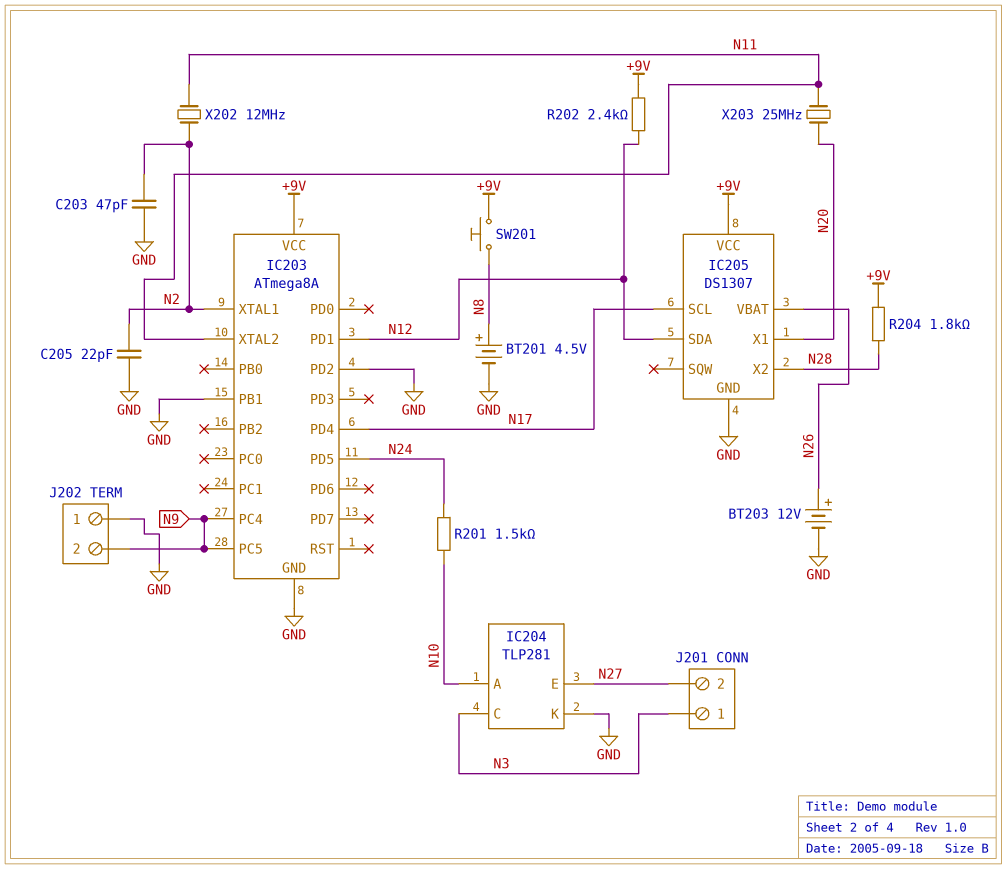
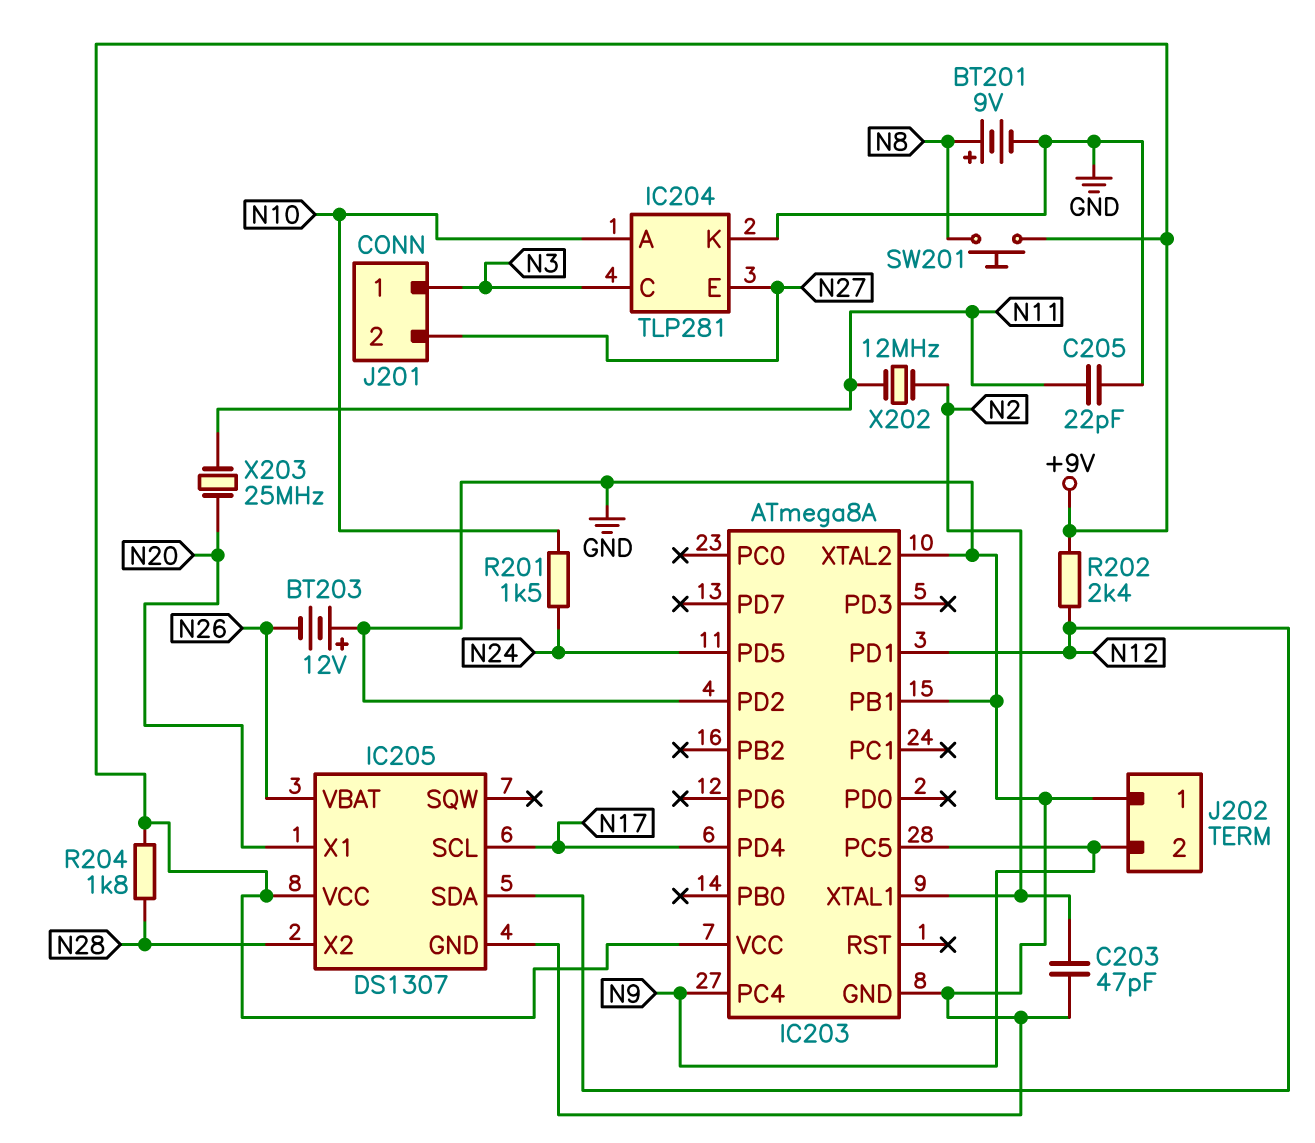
BT201: 4.5V (plus N8, minus GND) -> 9V (plus N8, minus GND)
BT203: 12V (plus N26, minus GND) -> 12V (plus GND, minus N26)
C205: 22pF (GND, N2) -> 22pF (GND, N11)
IC203 pin XTAL2: N11 -> GND

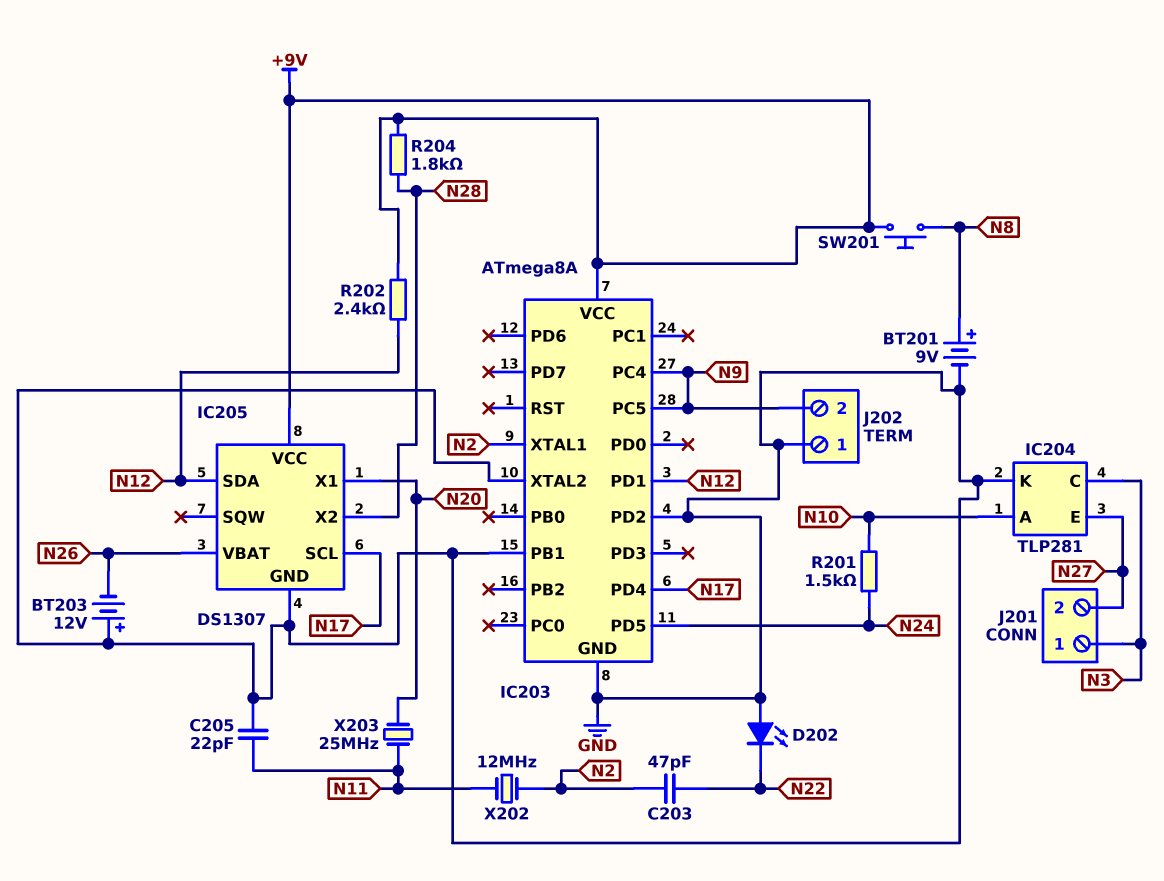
C203: 47pF (GND, N2) -> 47pF (N2, N22)
D202: none -> LED (A GND, K N22)

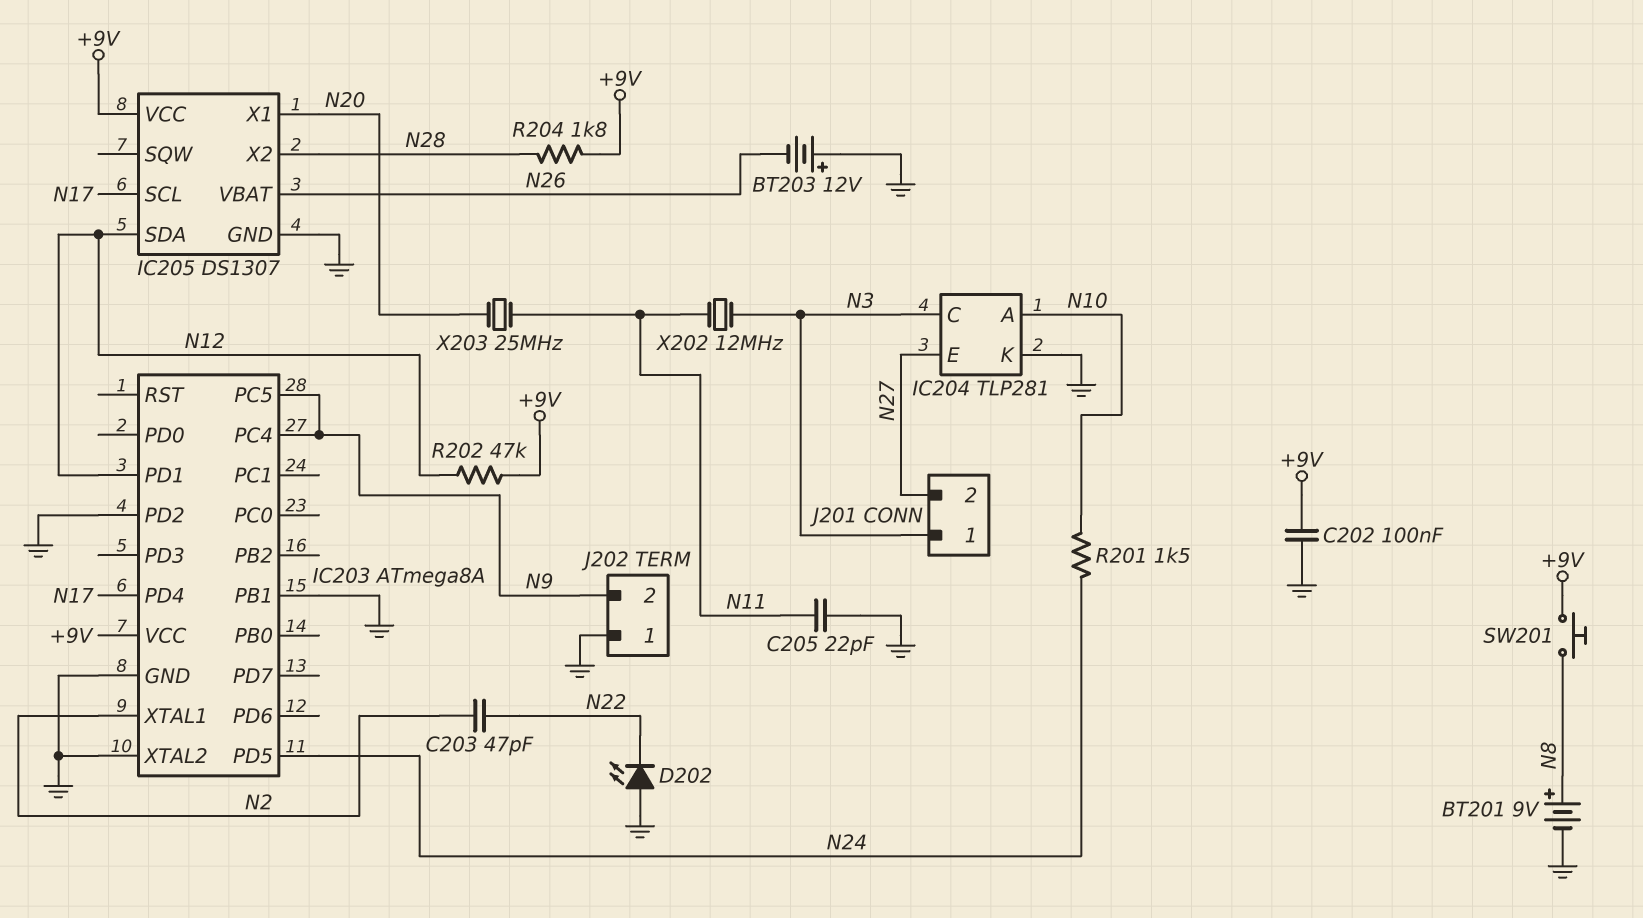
C202: none -> 100nF (+9V, GND)
R202: 2.4k (+9V, N12) -> 47k (+9V, N12)
X202: 12MHz (N2, N11) -> 12MHz (N3, N11)

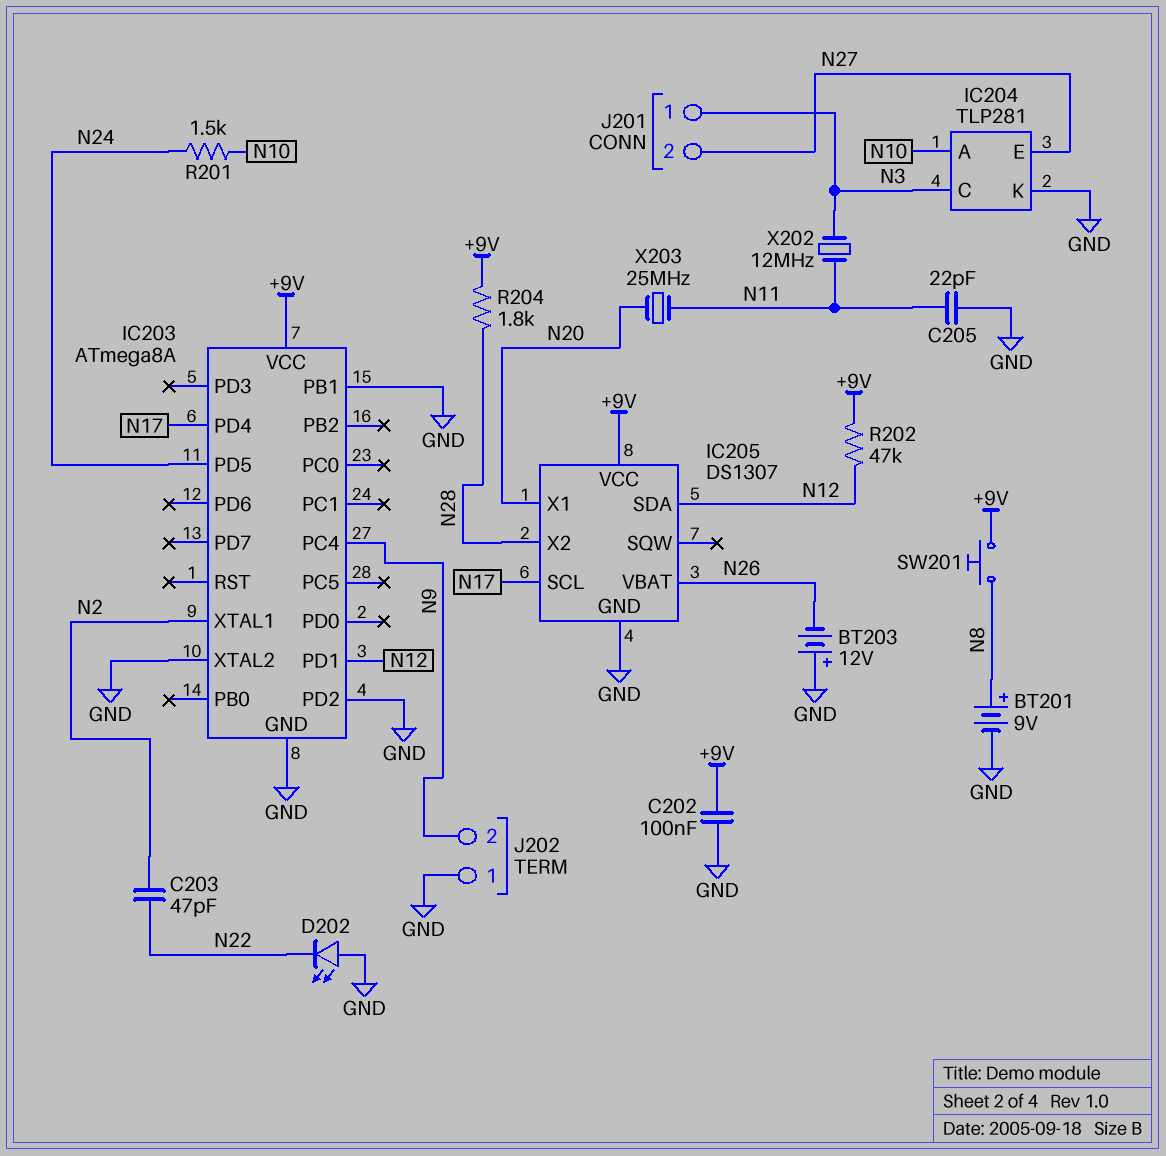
IC203 pin PC5: N9 -> none

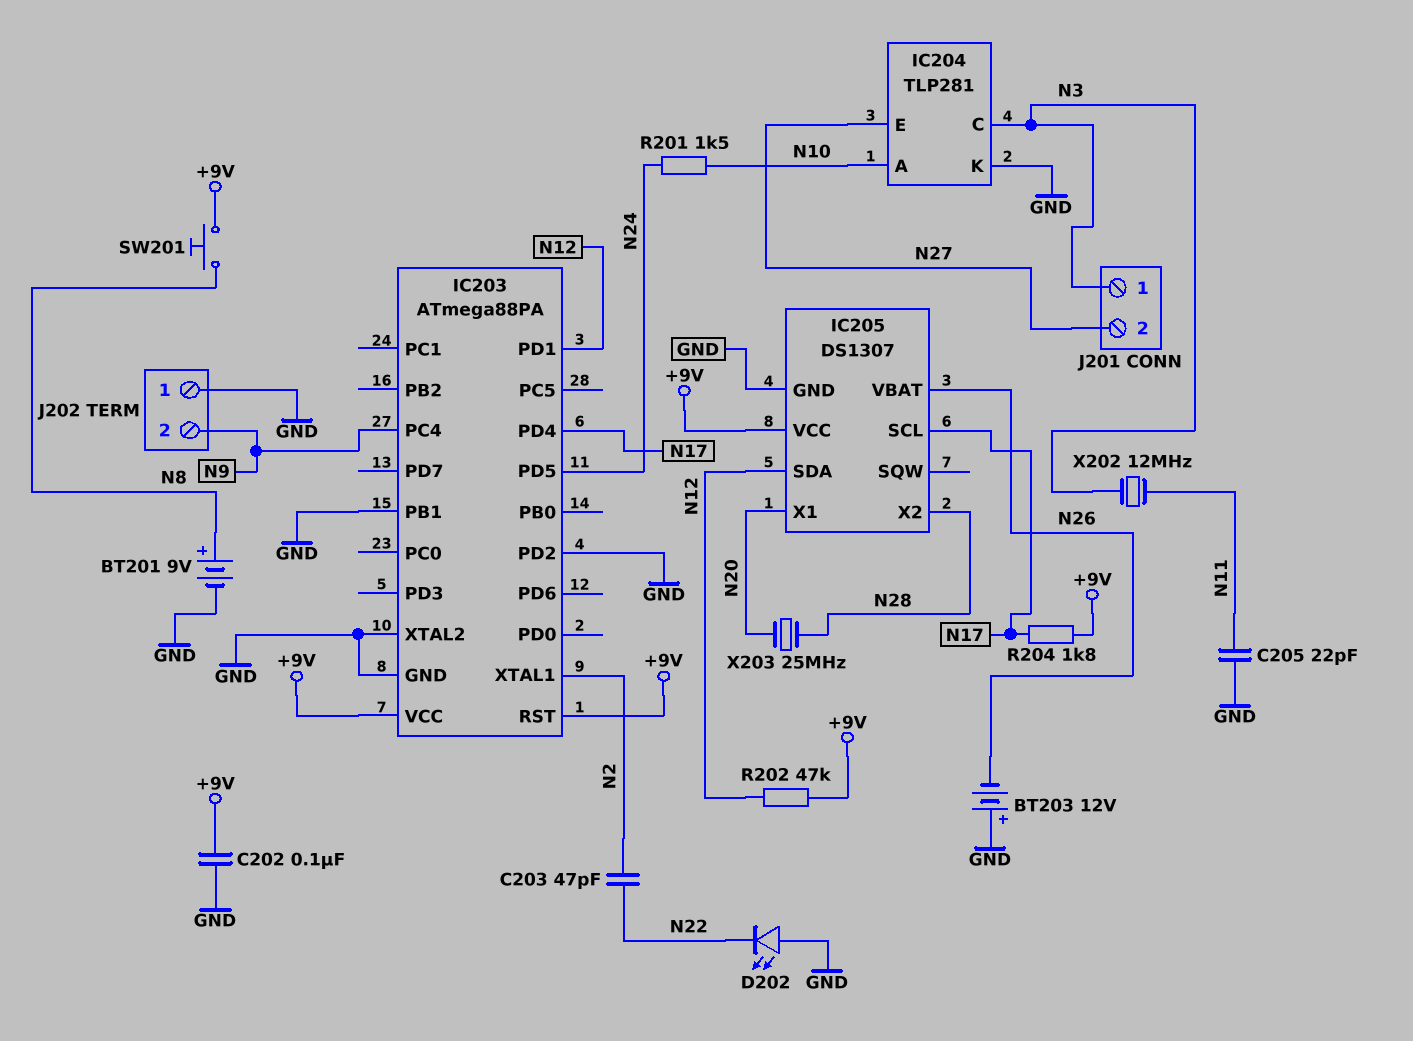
IC203: ATmega8A -> ATmega88PA
IC203 pin RST: none -> +9V
R204: 1.8k (+9V, N28) -> 1.8k (+9V, N17)
X203: 25MHz (N11, N20) -> 25MHz (N20, N28)

